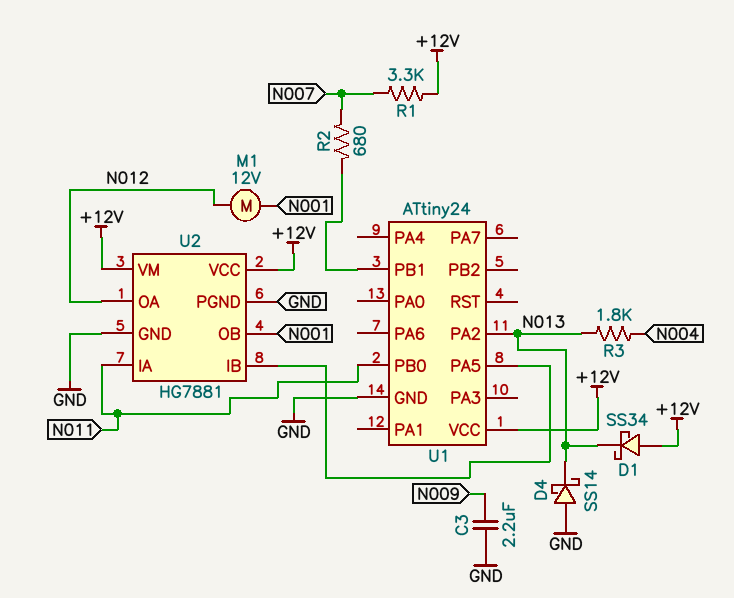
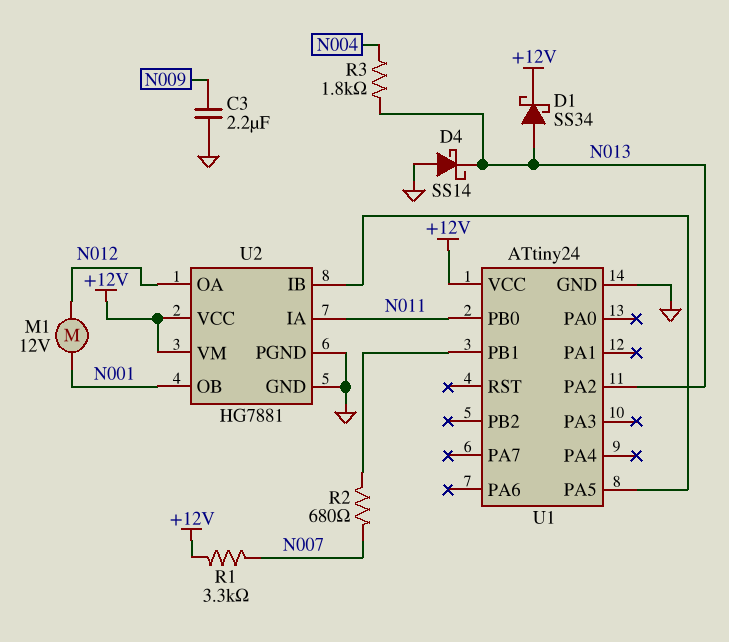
D1: schottky SS34 (A +12V, K N013) -> schottky SS34 (A N013, K +12V)

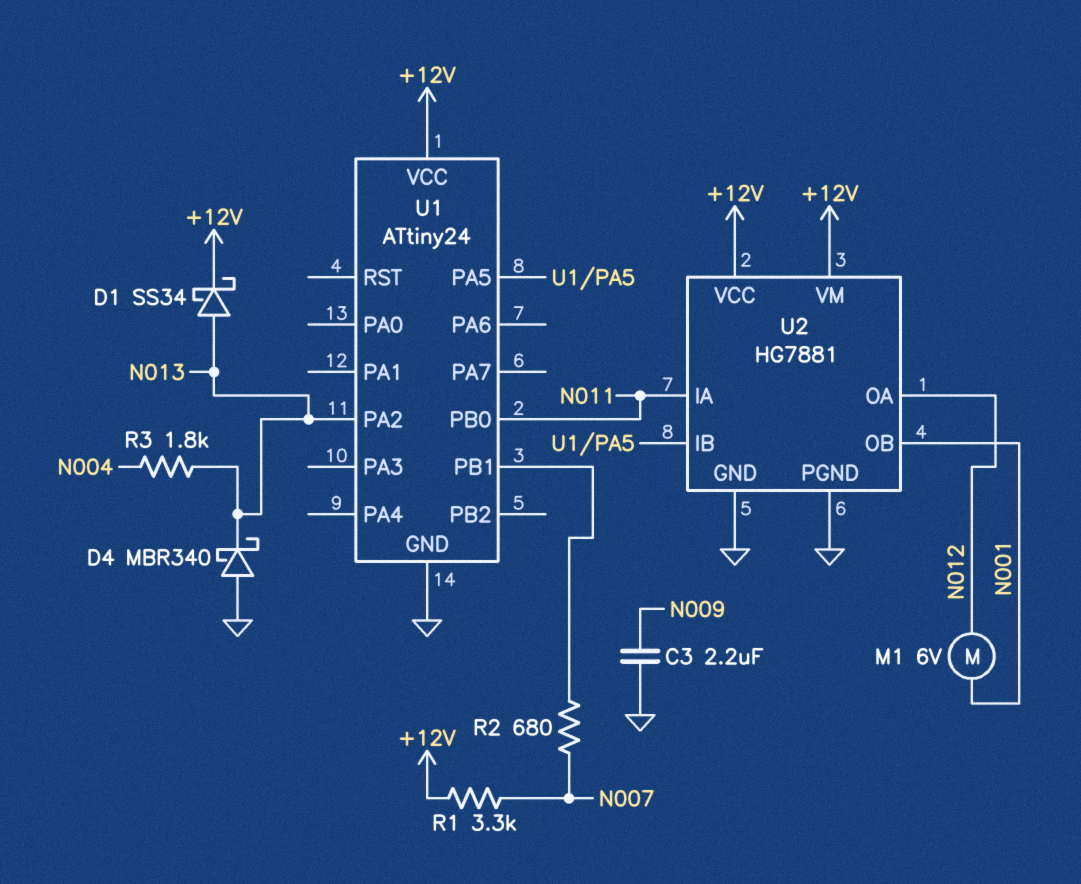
D4: schottky SS14 (A GND, K N013) -> schottky MBR340 (A GND, K N013)
M1: motor 12V (N001, N012) -> motor 6V (N001, N012)

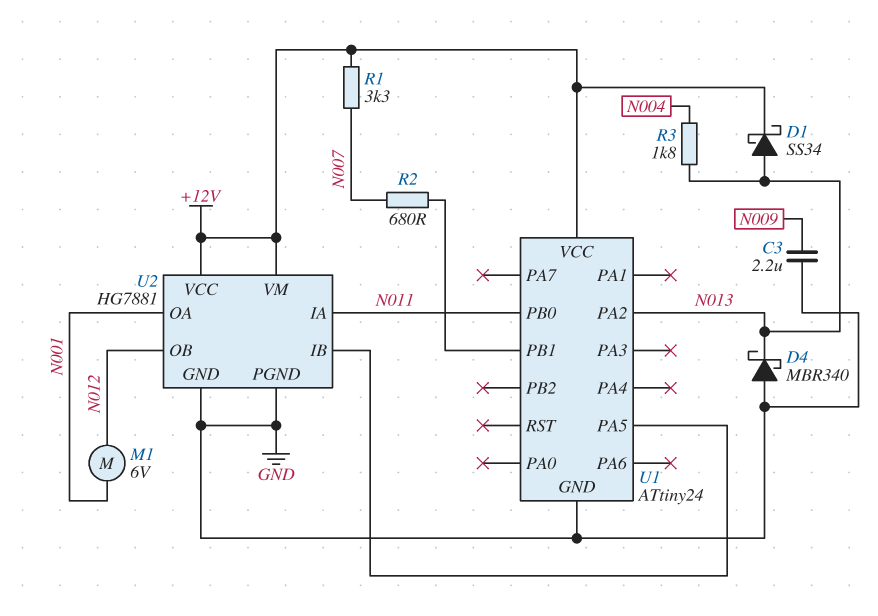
U2 pin OA: N012 -> N001
U2 pin OB: N001 -> N012

